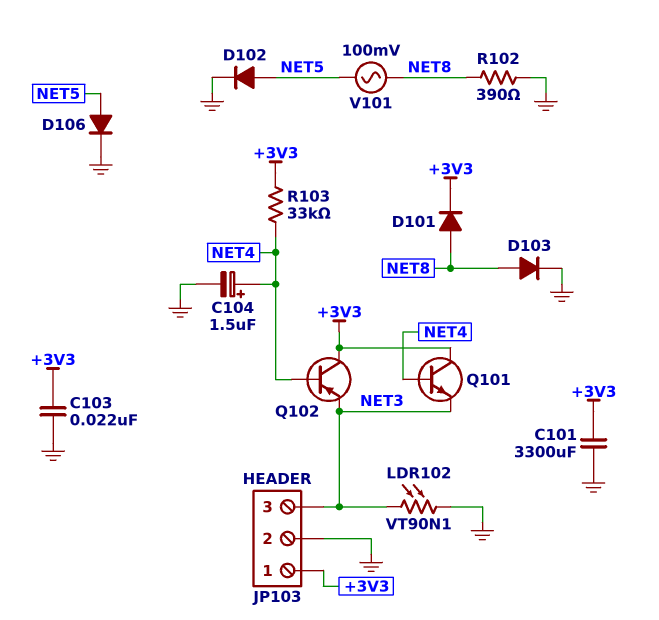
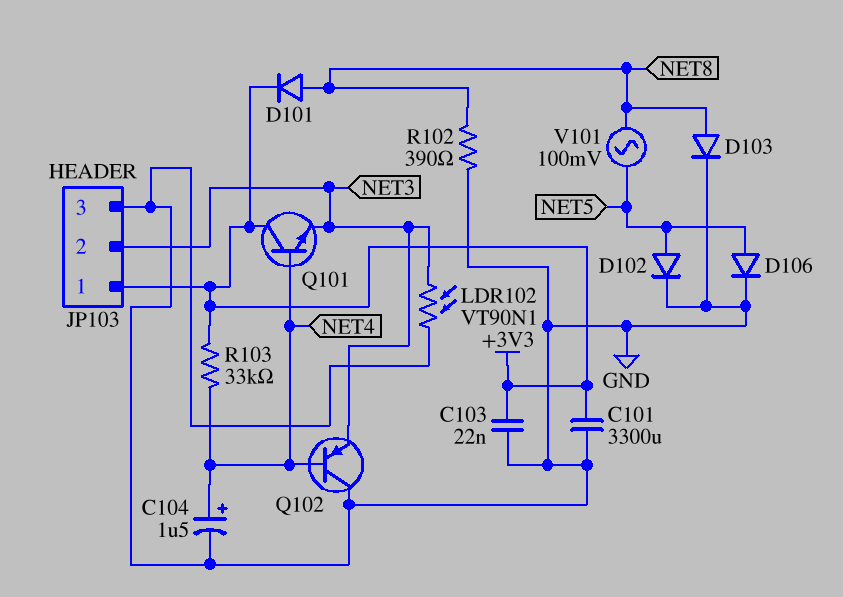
JP103 pin 2: GND -> NET3
JP103 pin 3: NET3 -> GND
Q102: PNP (B NET4, C +3V3, E NET3) -> PNP (B NET4, C GND, E NET3)

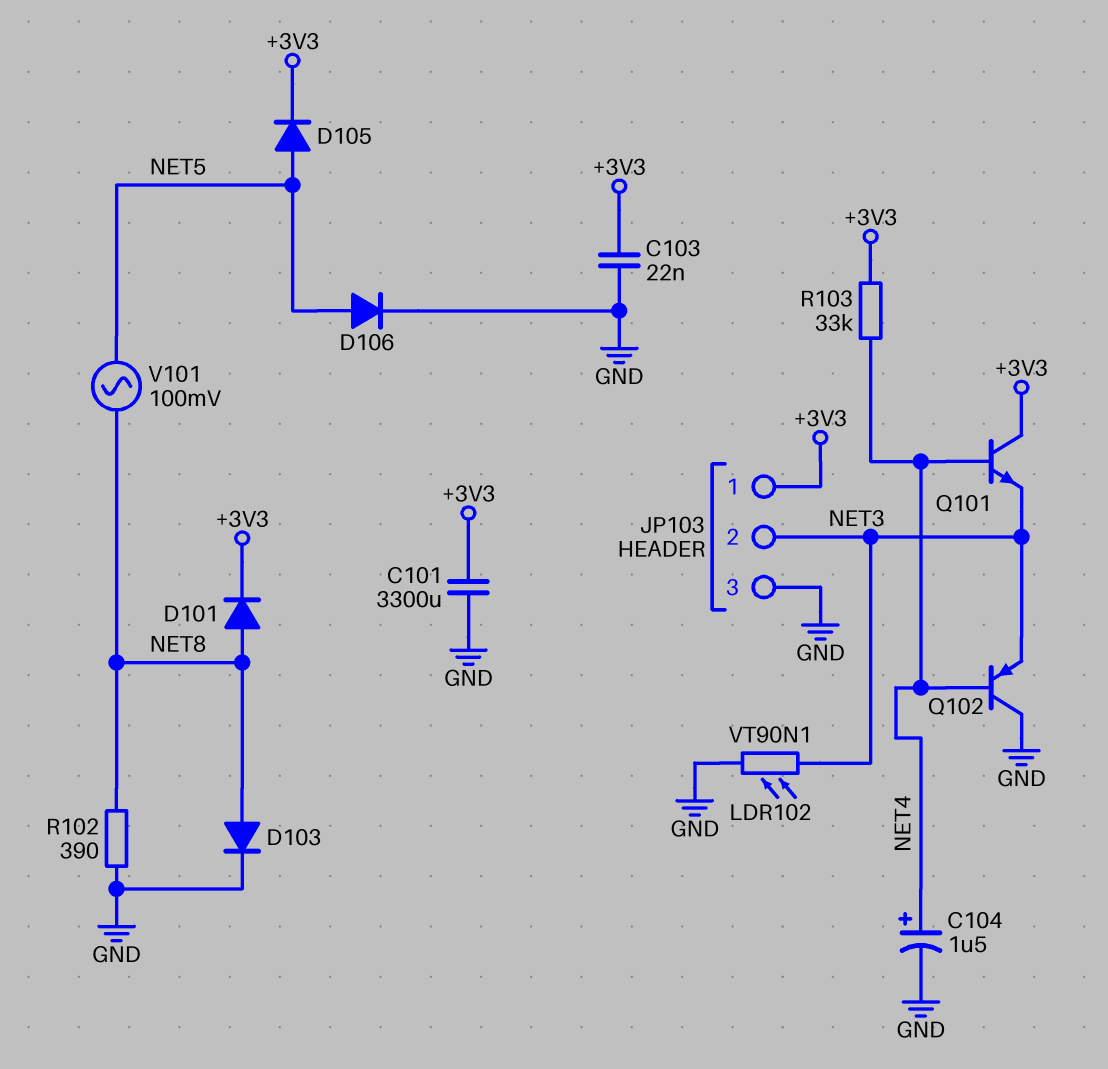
D102: diode (A NET5, K GND) -> none
D105: none -> diode (A NET5, K +3V3)

